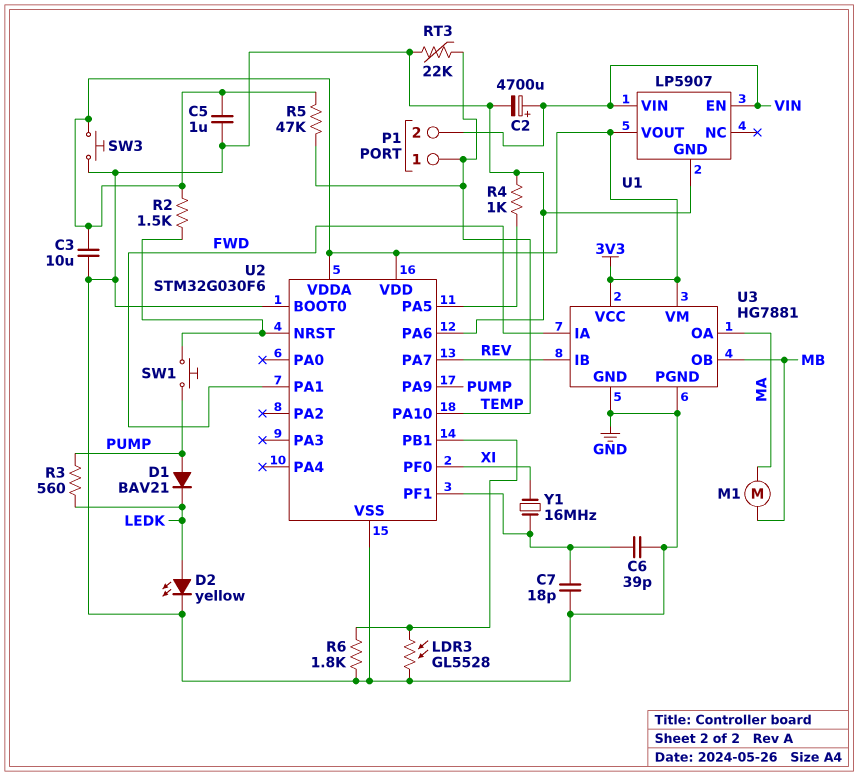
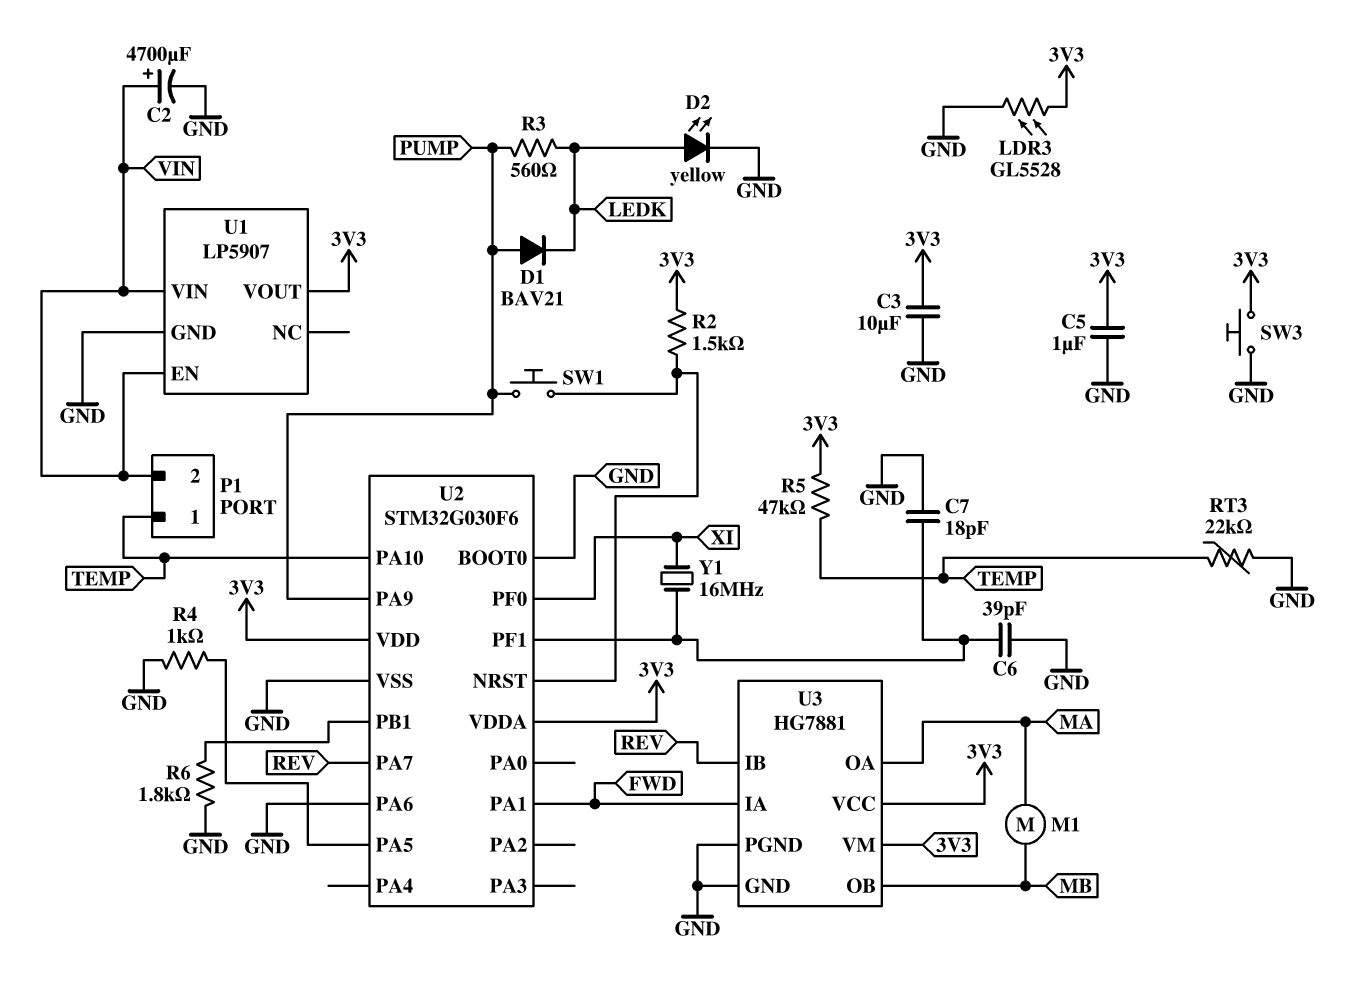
LDR3: GL5528 (GND, U2/PB1) -> GL5528 (3V3, GND)

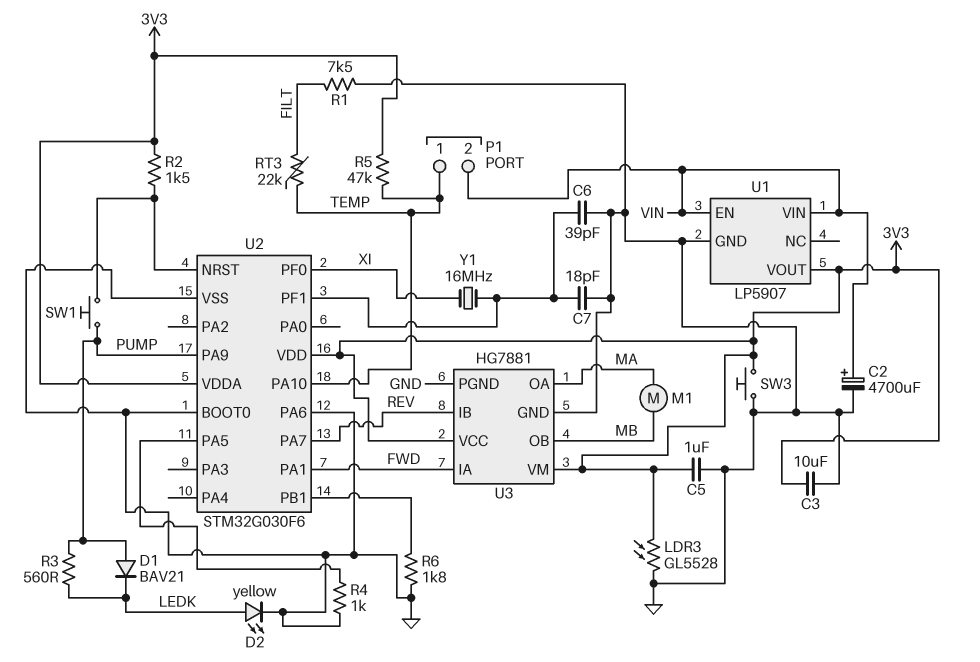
R1: none -> 7.5k (FILT, GND)
RT3: 22k (GND, TEMP) -> 22k (FILT, TEMP)

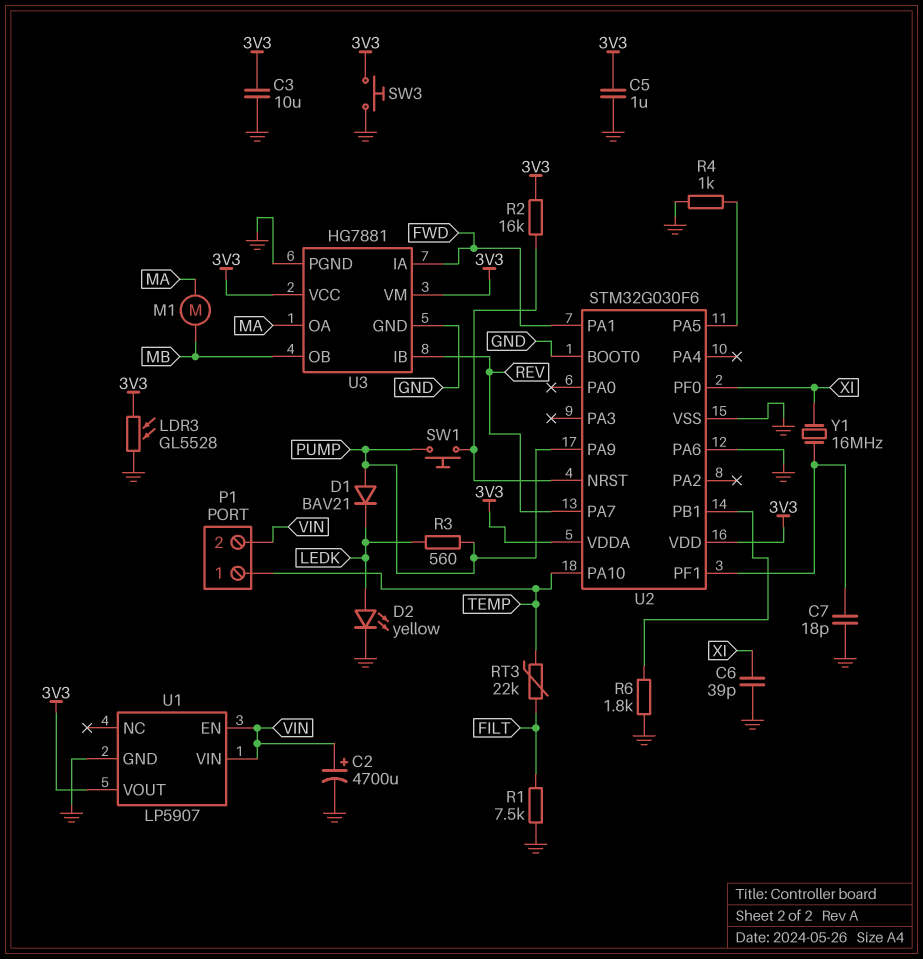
C6: 39pF (GND, U2/PF1) -> 39pF (GND, XI)
R2: 1.5k (3V3, U2/NRST) -> 16k (3V3, U2/NRST)
R5: 47k (3V3, TEMP) -> none

